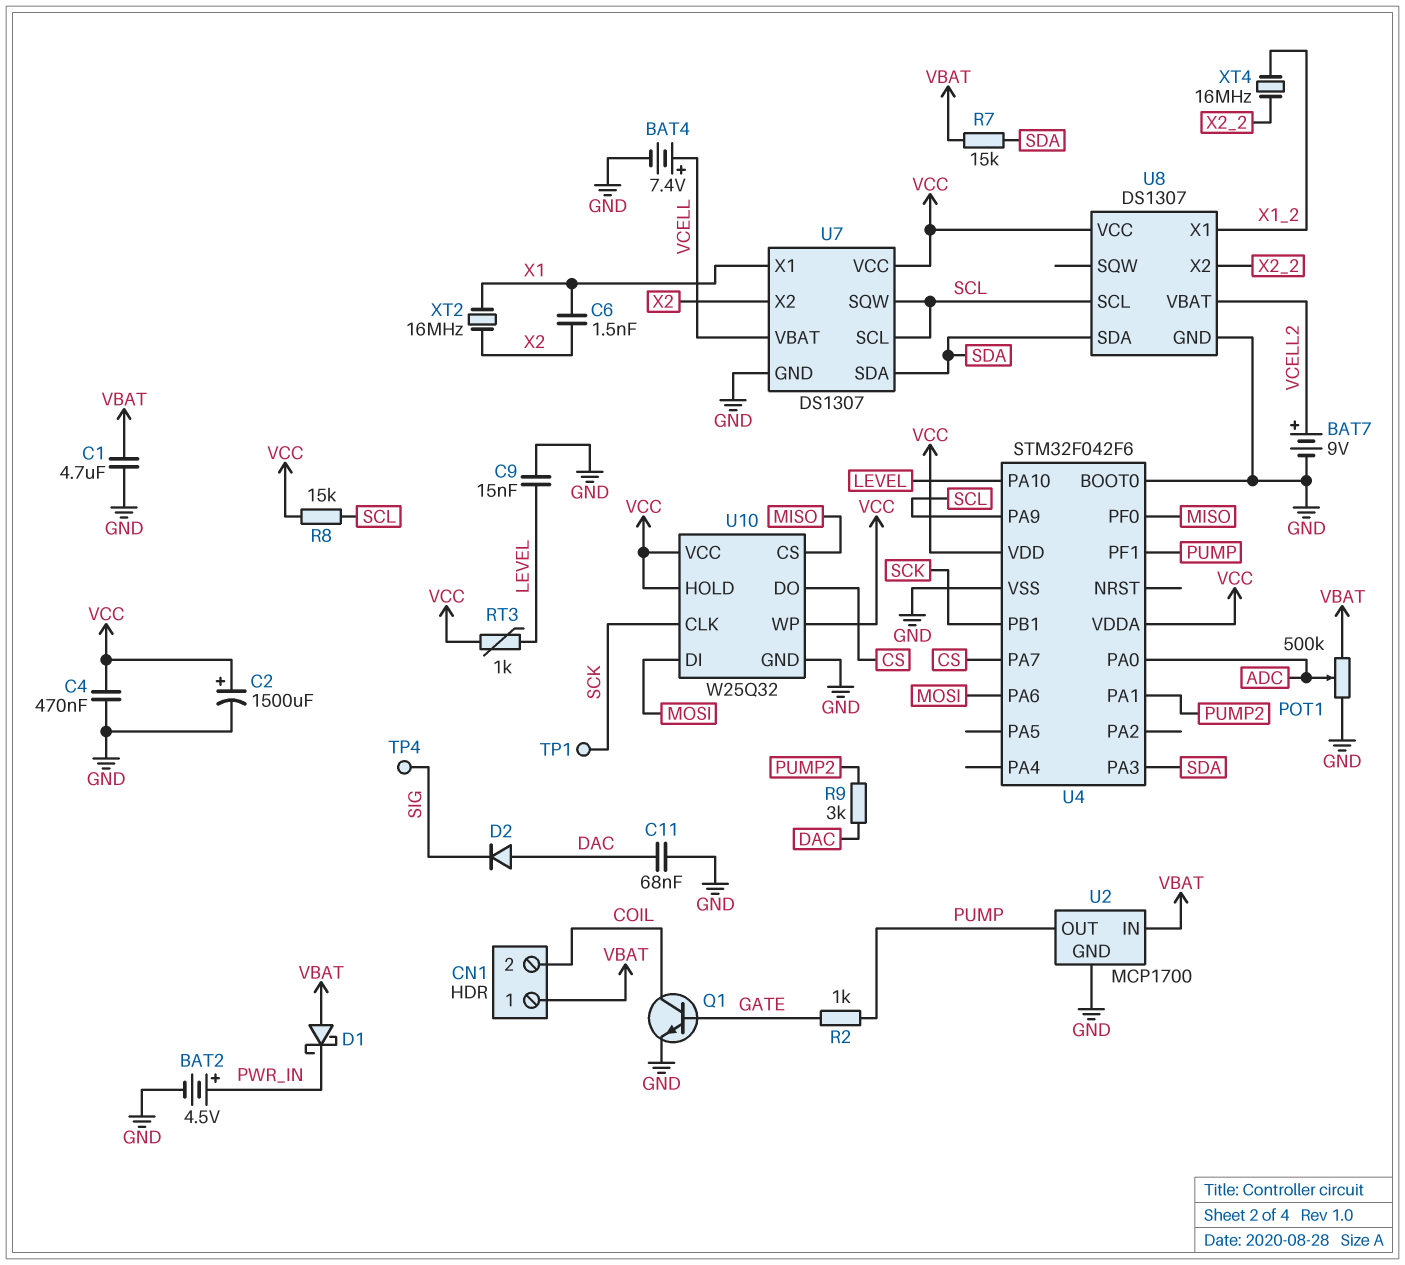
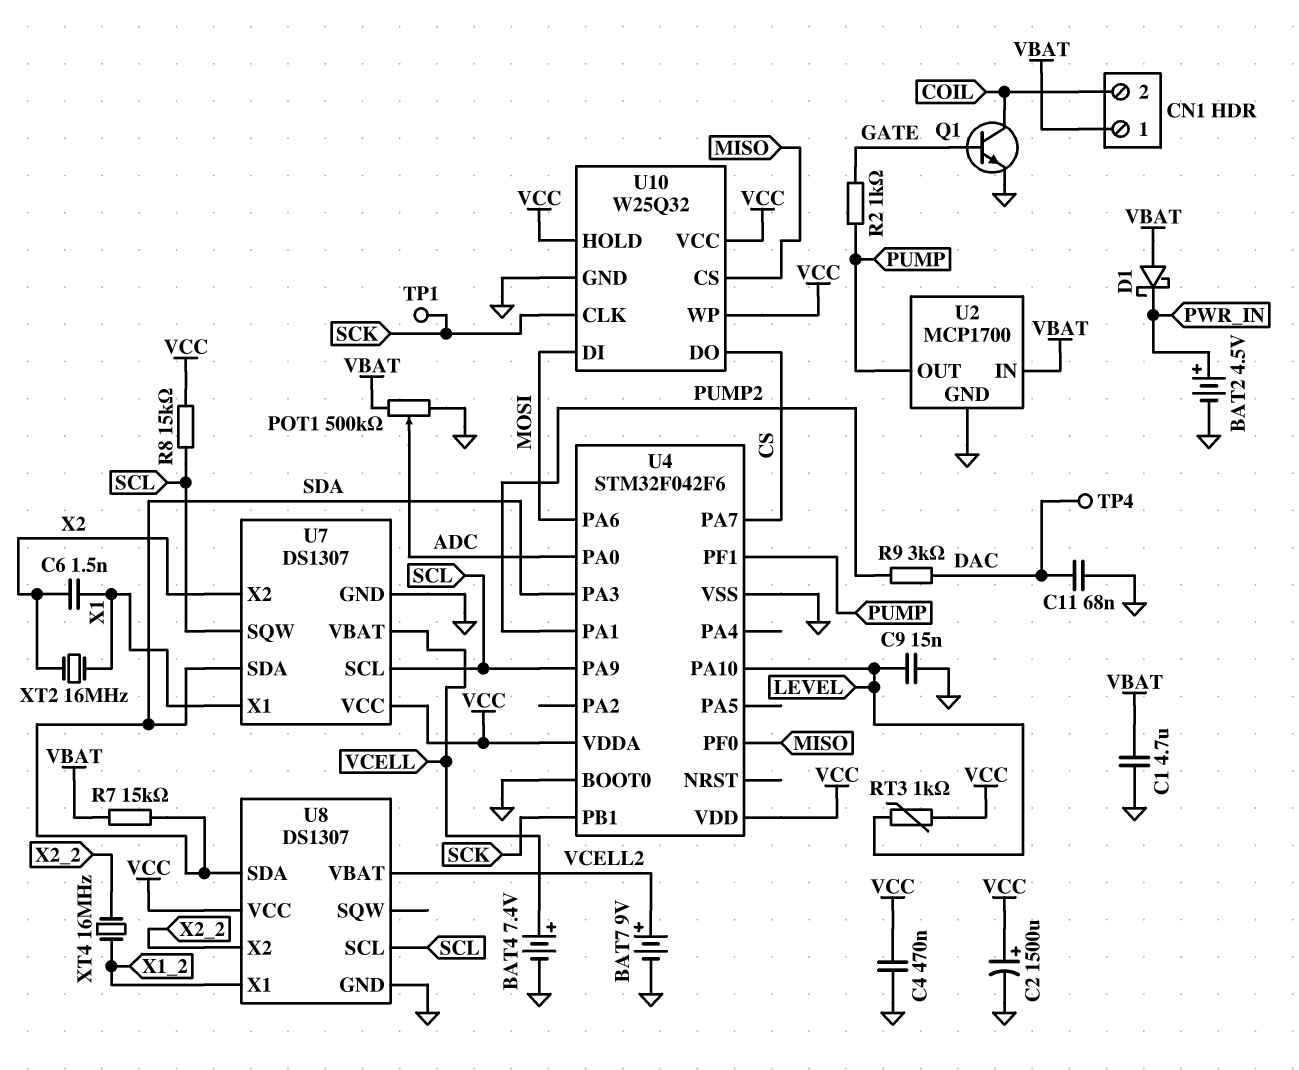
D2: diode (A DAC, K SIG) -> none
TP4: test point (SIG) -> test point (DAC)

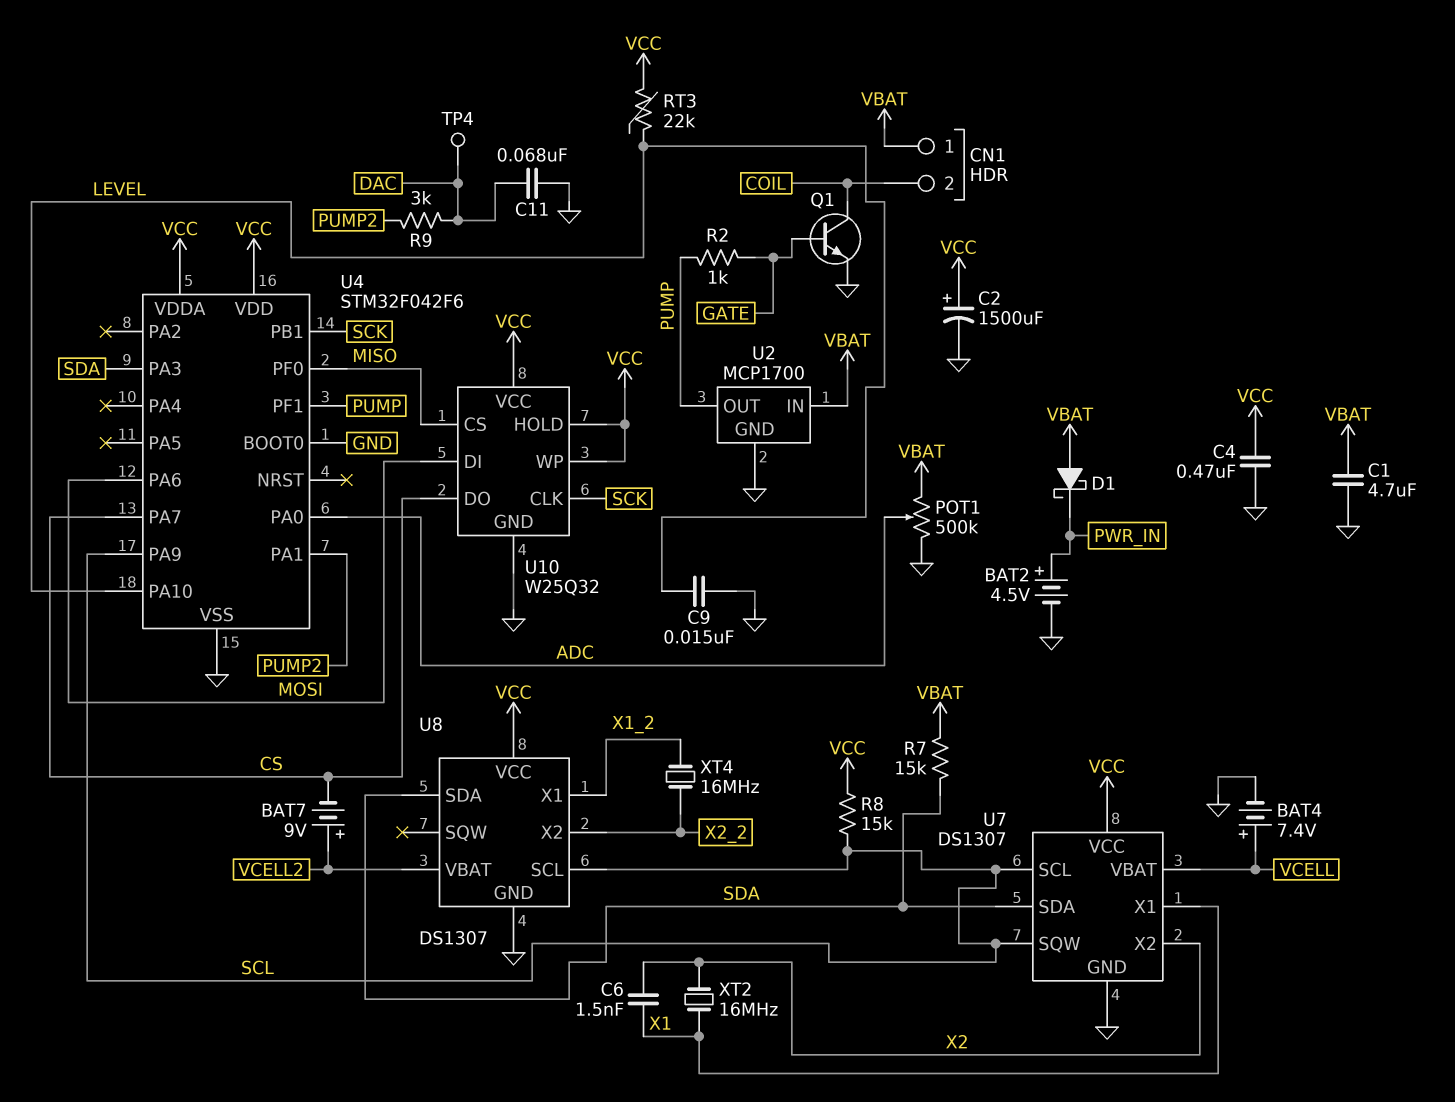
BAT7: 9V (plus VCELL2, minus GND) -> 9V (plus VCELL2, minus CS)
RT3: 1k (LEVEL, VCC) -> 22k (LEVEL, VCC)
TP1: test point (SCK) -> none

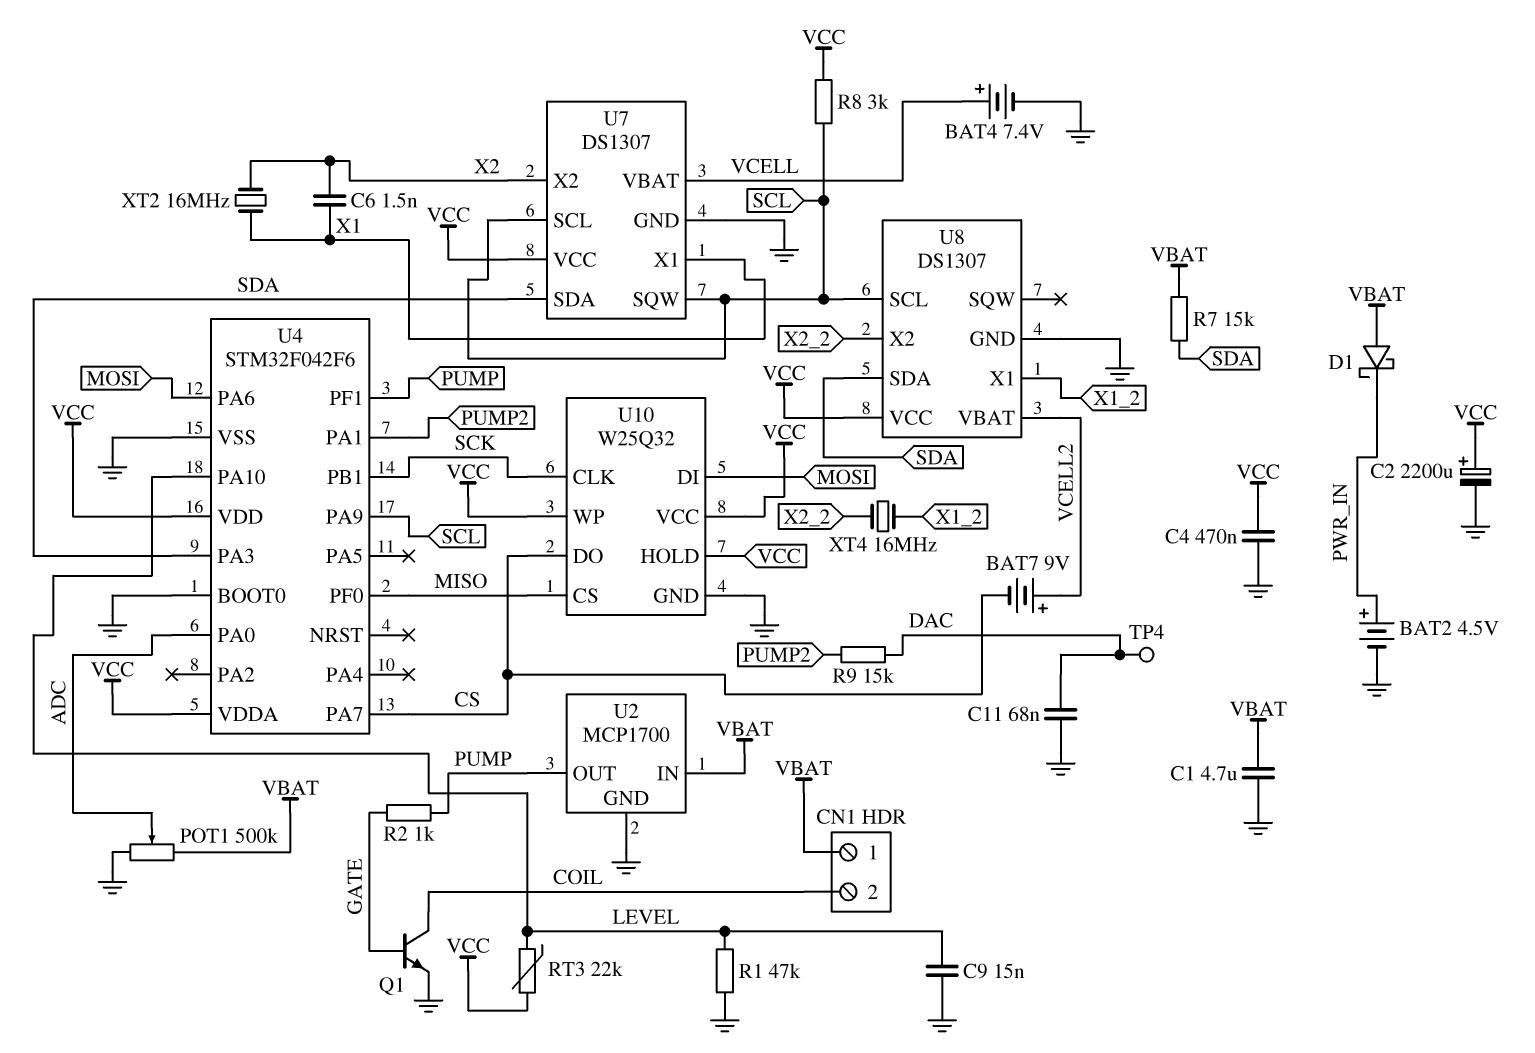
C2: 1500uF (plus VCC, minus GND) -> 2200uF (plus VCC, minus GND)
R1: none -> 47k (GND, LEVEL)
R8: 15k (SCL, VCC) -> 3k (SCL, VCC)
R9: 3k (DAC, PUMP2) -> 15k (DAC, PUMP2)

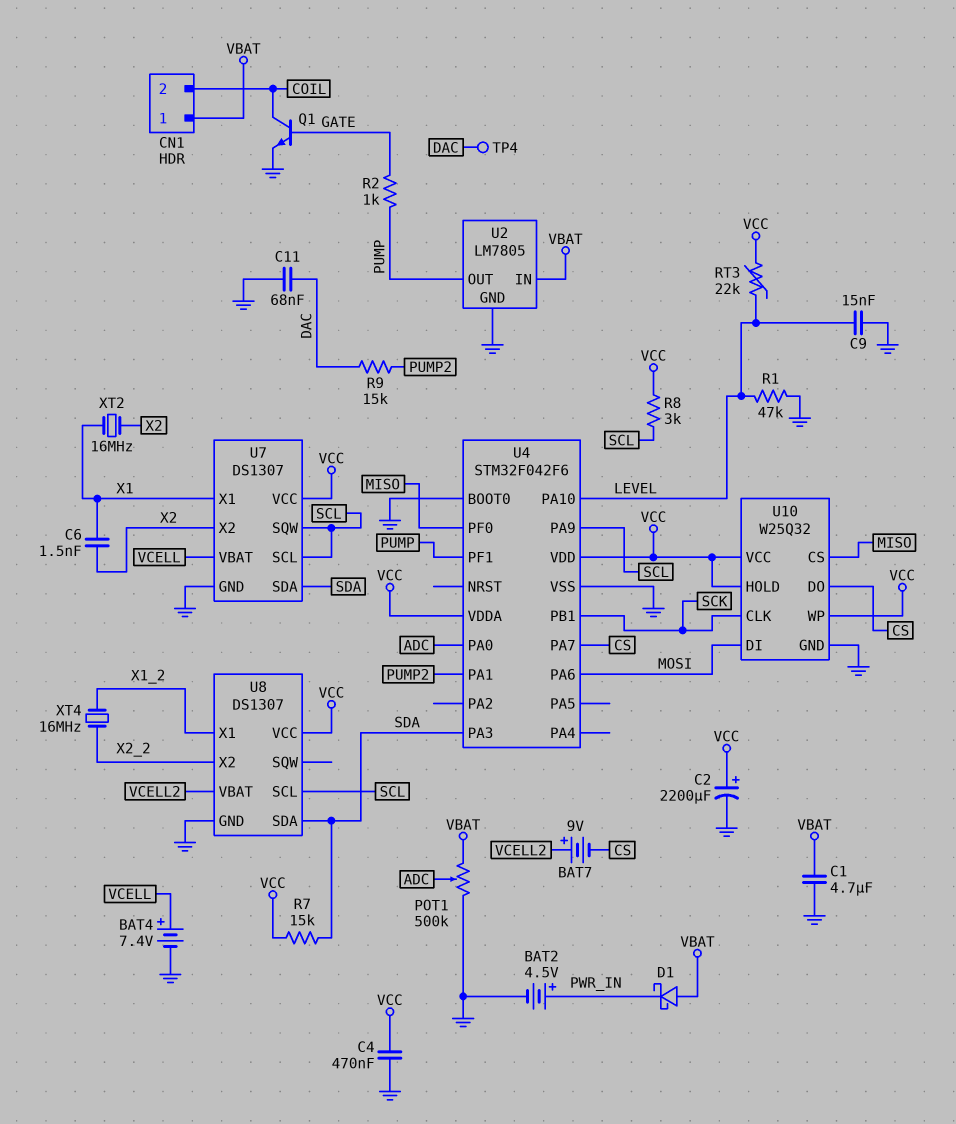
R7: 15k (SDA, VBAT) -> 15k (SDA, VCC)
U2: MCP1700 -> LM7805

